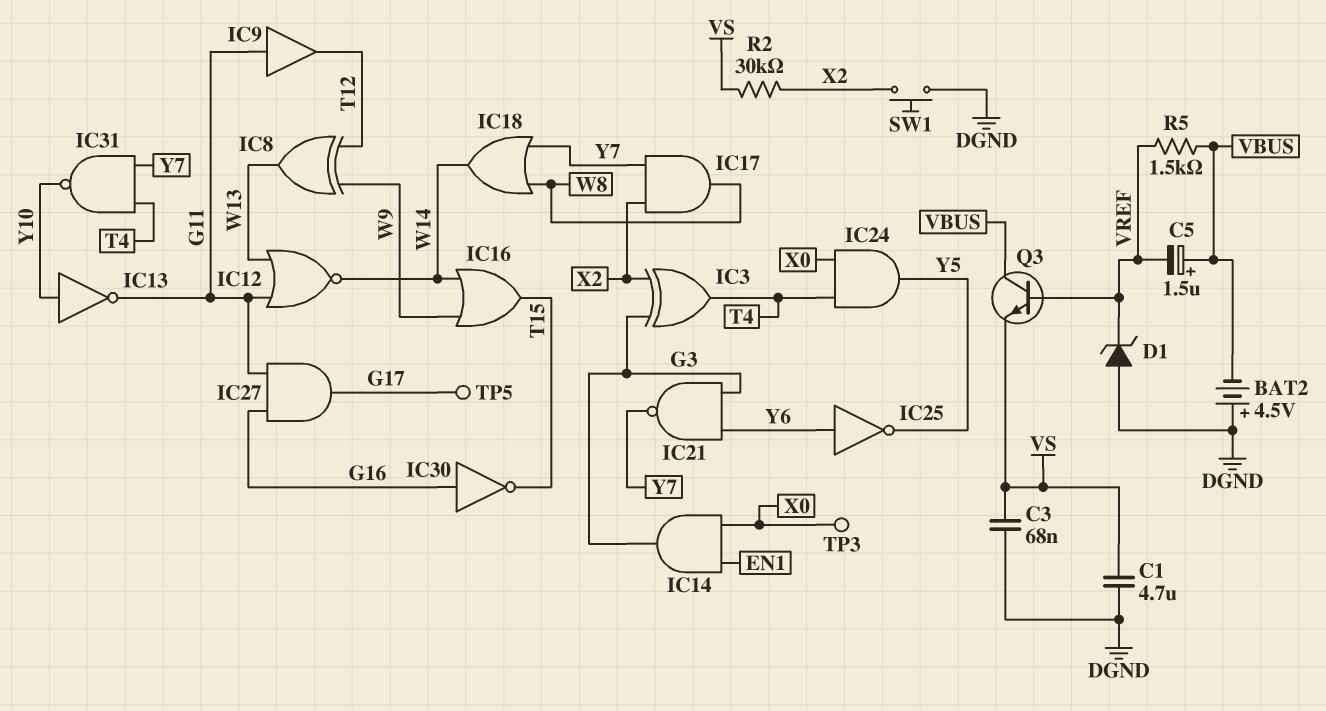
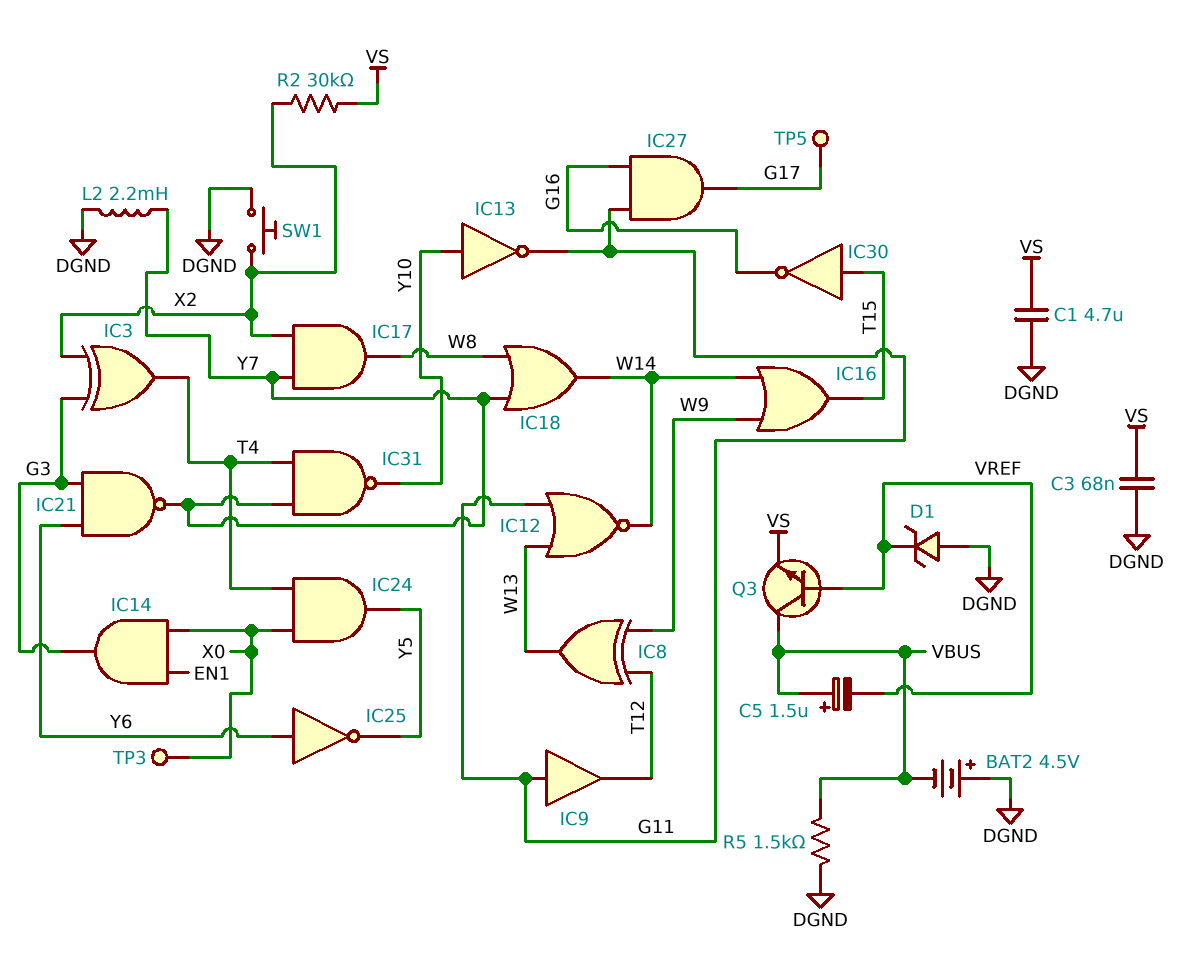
IC30: NOT (in G16, out T15) -> NOT (in T15, out G16)
L2: none -> 2.2mH (DGND, Y7)
R5: 1.5k (VBUS, VREF) -> 1.5k (DGND, VBUS)

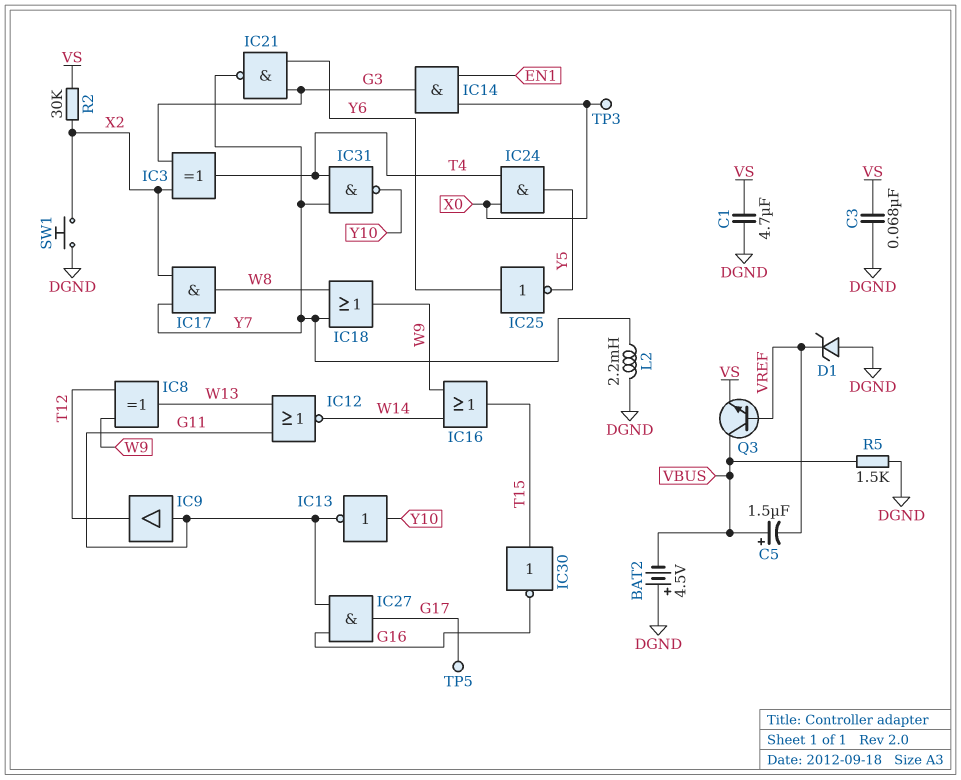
IC18: OR (in W8, in Y7, out W14) -> OR (in W8, in Y7, out W9)

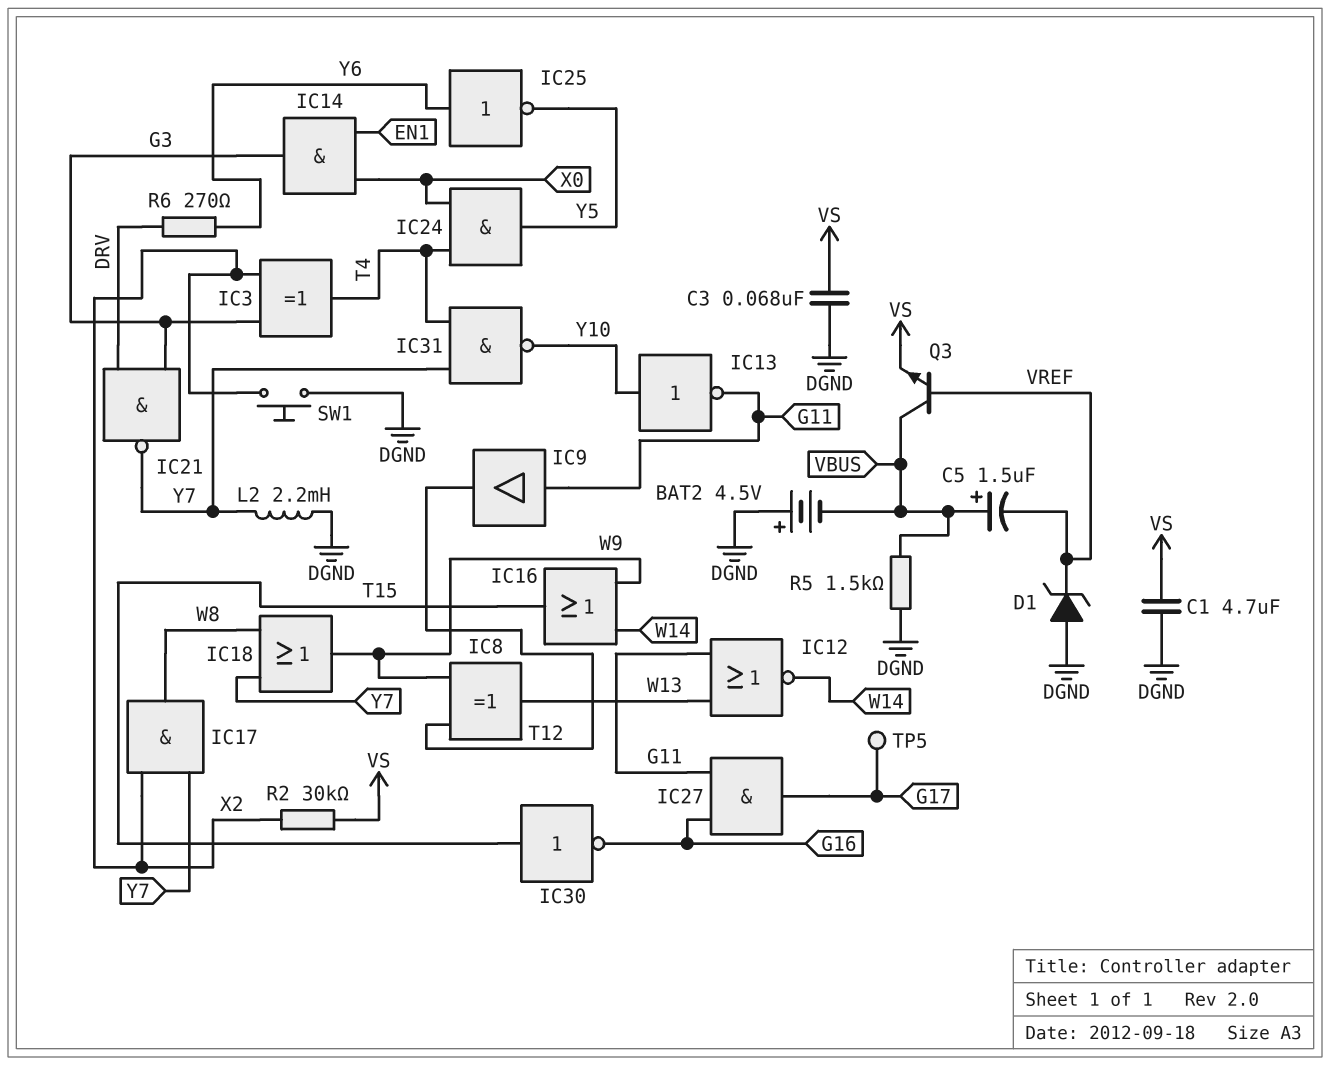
IC21: NAND (in G3, in Y6, out Y7) -> NAND (in DRV, in G3, out Y7)
R6: none -> 270 (DRV, Y6)
TP3: test point (X0) -> none

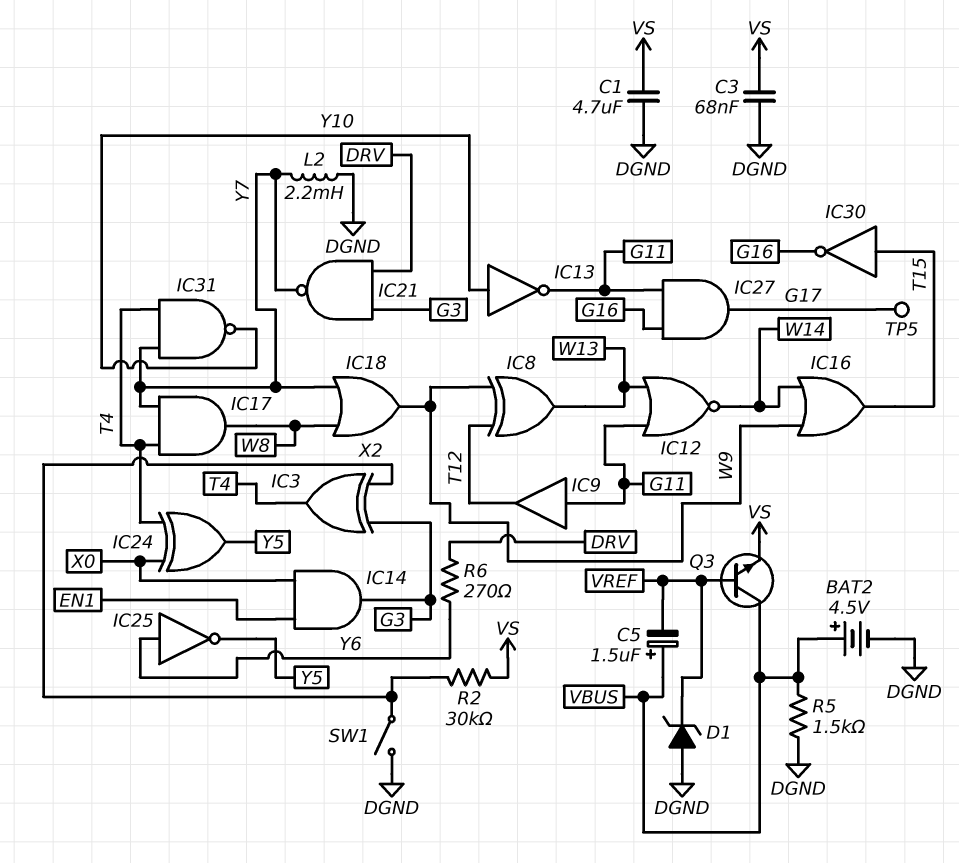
BAT2: 4.5V (plus DGND, minus VBUS) -> 4.5V (plus VBUS, minus DGND)
IC17: AND (in X2, in Y7, out W8) -> AND (in T4, in Y7, out W8)
IC24: AND (in T4, in X0, out Y5) -> XOR (in T4, in X0, out Y5)
SW1: button (DGND, X2) -> switch (DGND, X2)

